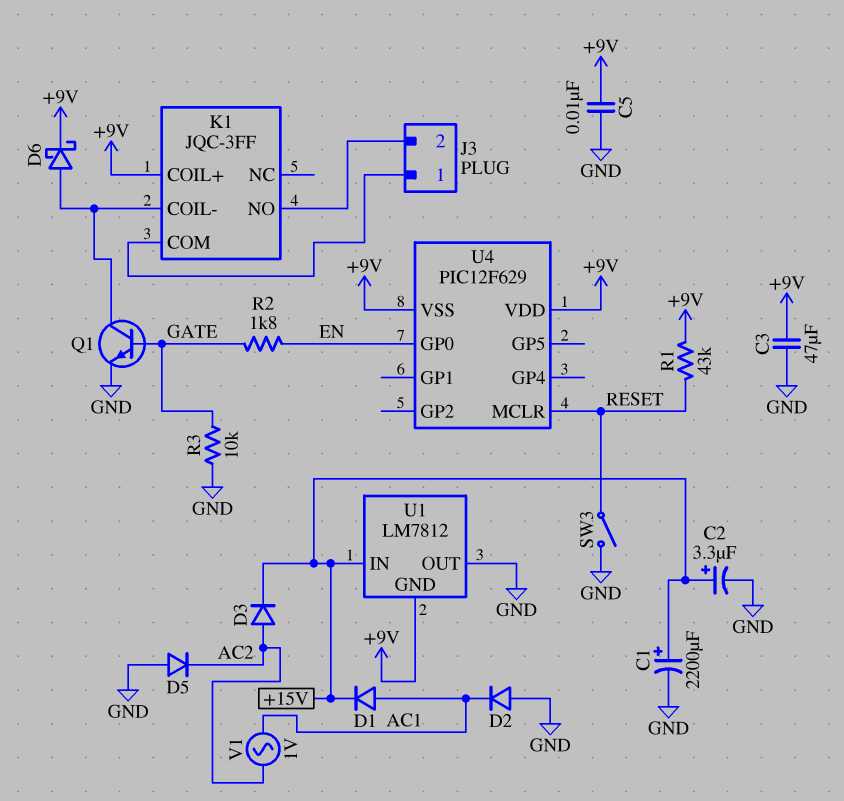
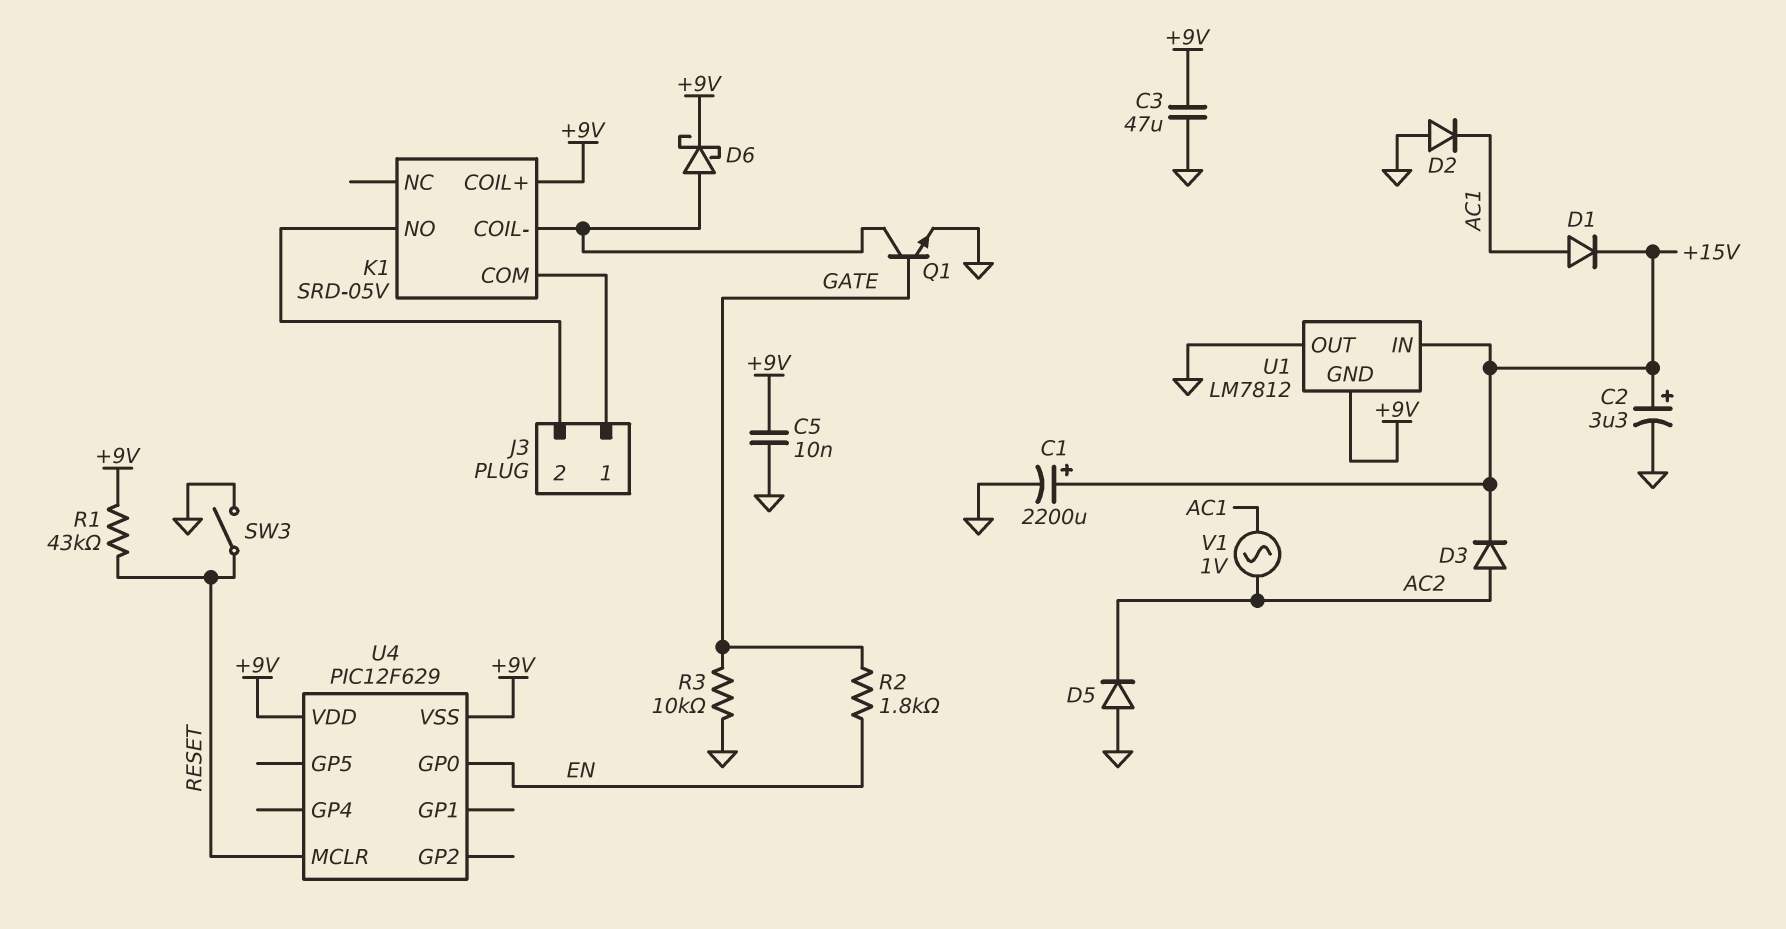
K1: JQC-3FF -> SRD-05V

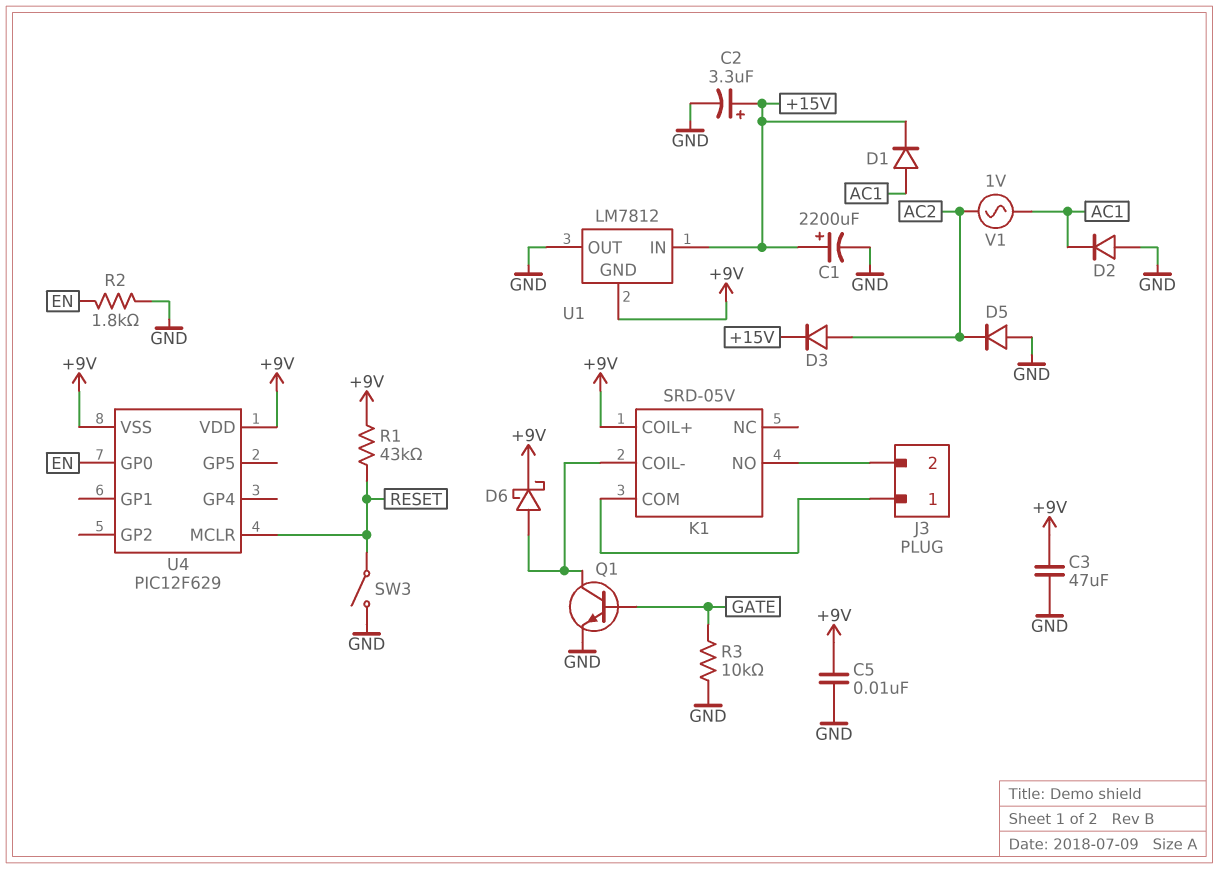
R2: 1.8k (EN, GATE) -> 1.8k (EN, GND)

